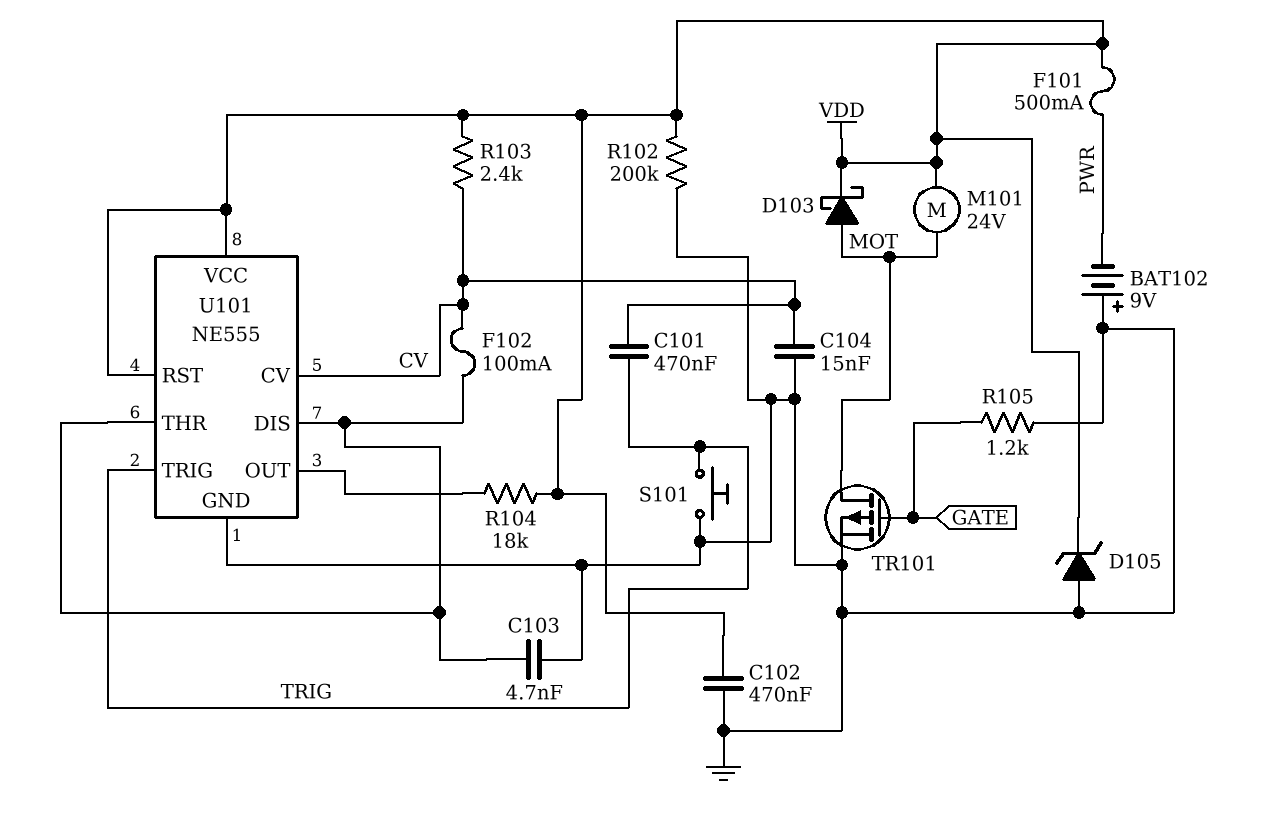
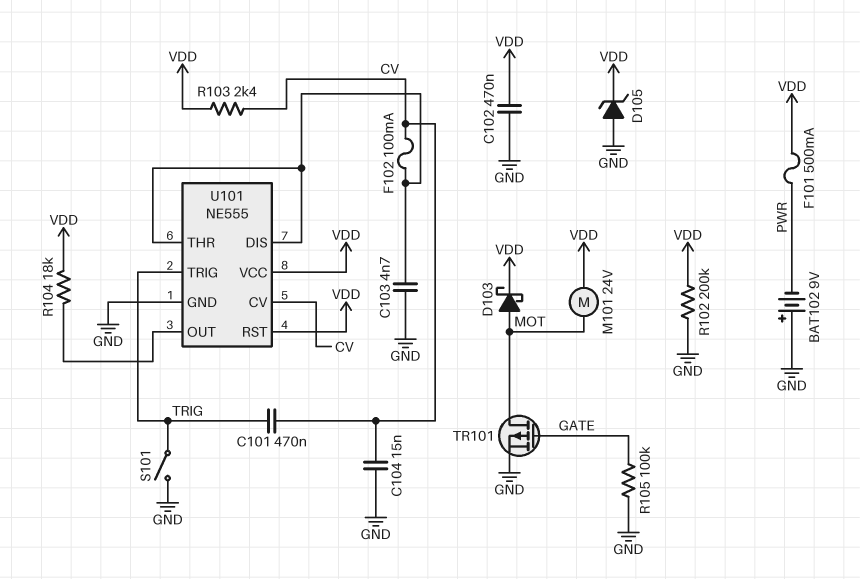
R105: 1.2k (GATE, GND) -> 100k (GATE, GND)
S101: button (GND, TRIG) -> switch (GND, TRIG)

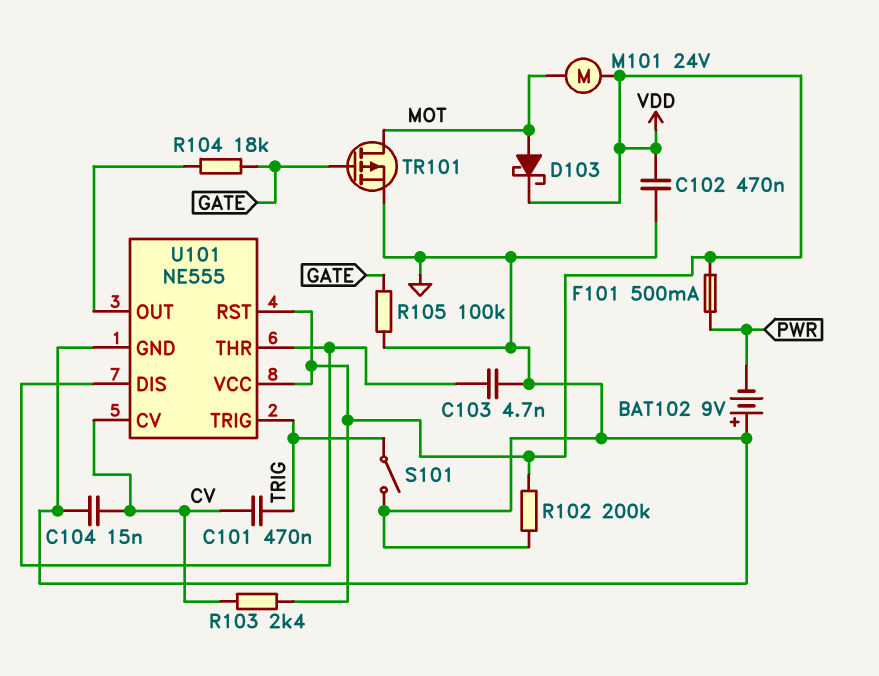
D105: zener (A GND, K VDD) -> none
F102: 100mA (CV, U101/DIS) -> none
R104: 18k (U101/OUT, VDD) -> 18k (GATE, U101/OUT)

